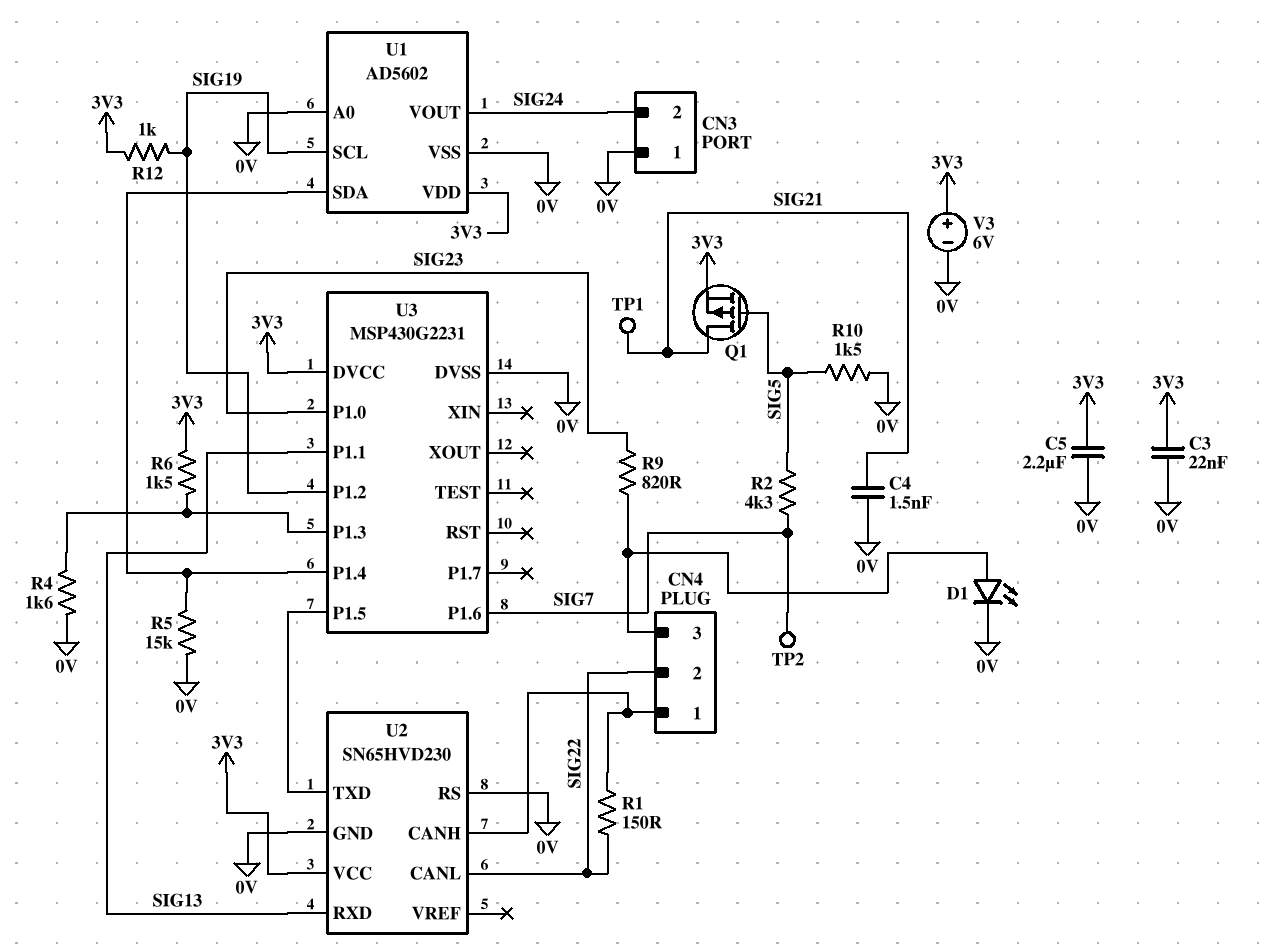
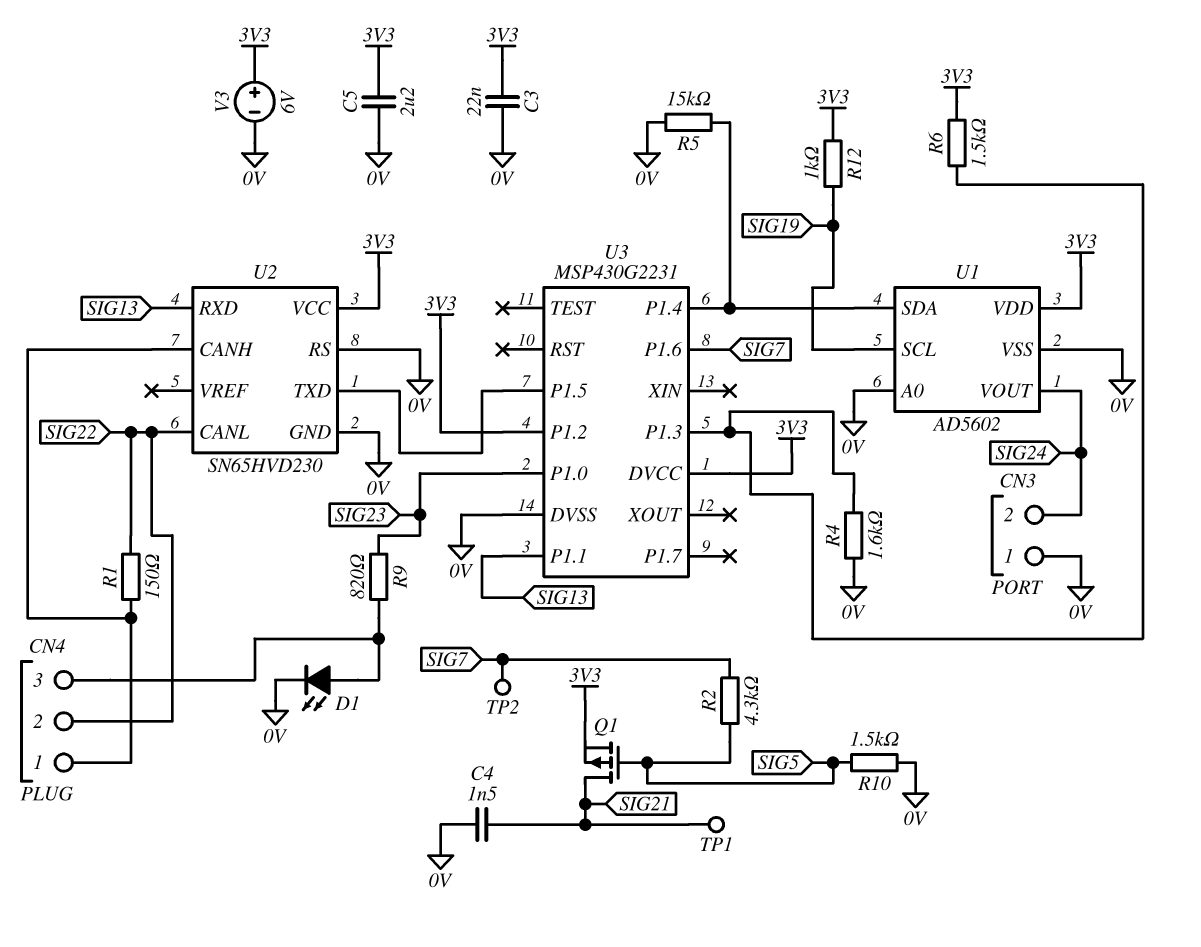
U3 pin P1.2: SIG19 -> 3V3

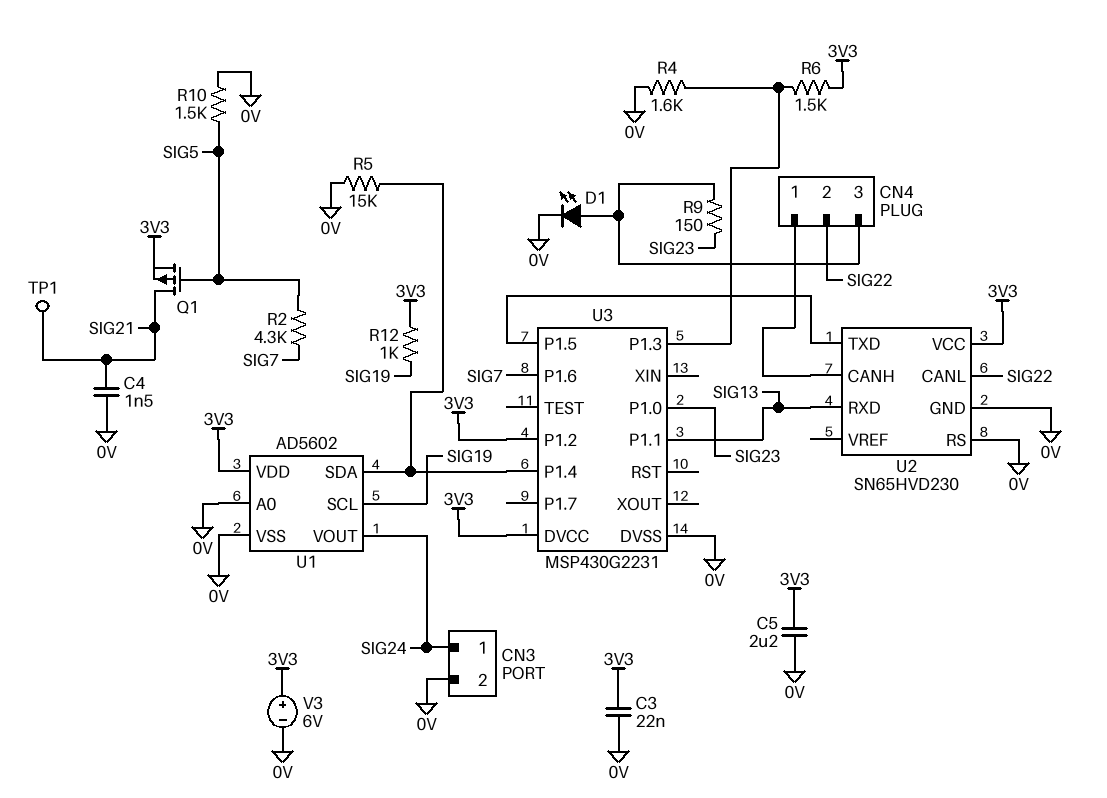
CN3 pin 1: 0V -> SIG24
CN3 pin 2: SIG24 -> 0V
R1: 150 (CN4/1, SIG22) -> none
R9: 820 (CN4/3, SIG23) -> 150 (CN4/3, SIG23)
TP2: test point (SIG7) -> none

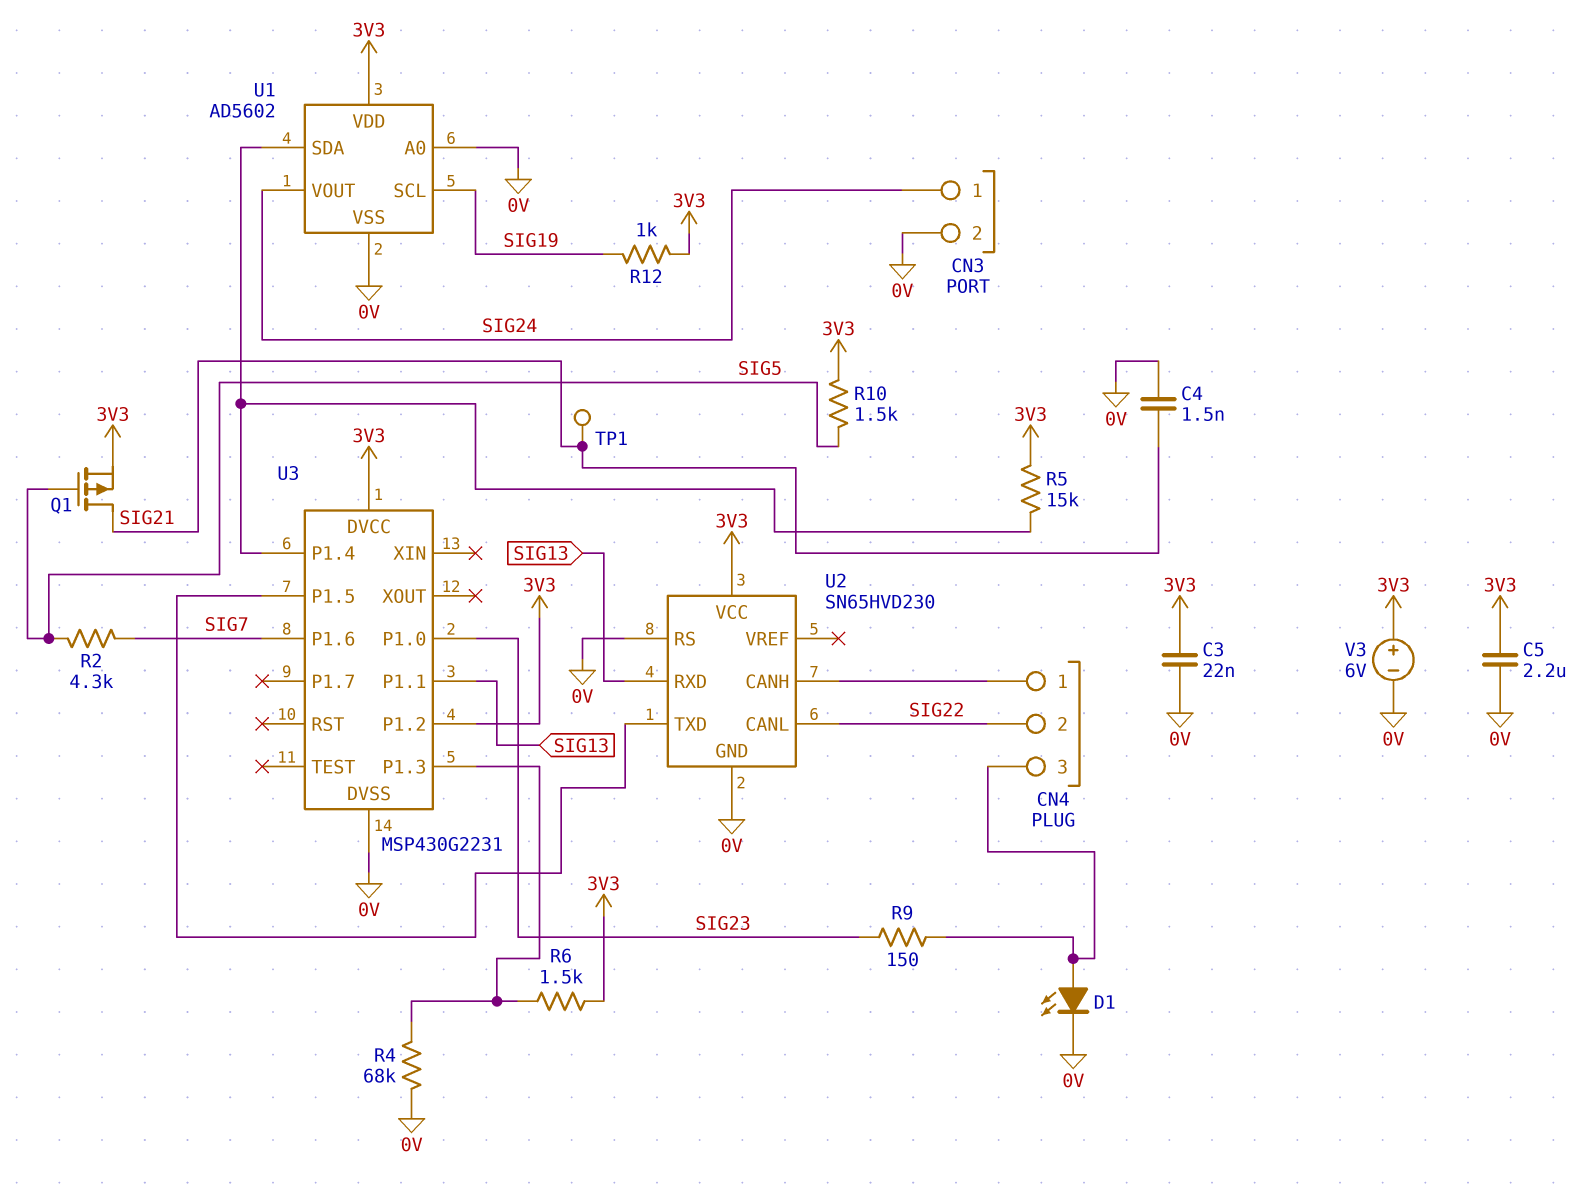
R4: 1.6k (0V, U3/P1.3) -> 68k (0V, U3/P1.3)
R5: 15k (0V, U1/SDA) -> 15k (3V3, U1/SDA)
R10: 1.5k (0V, SIG5) -> 1.5k (3V3, SIG5)

